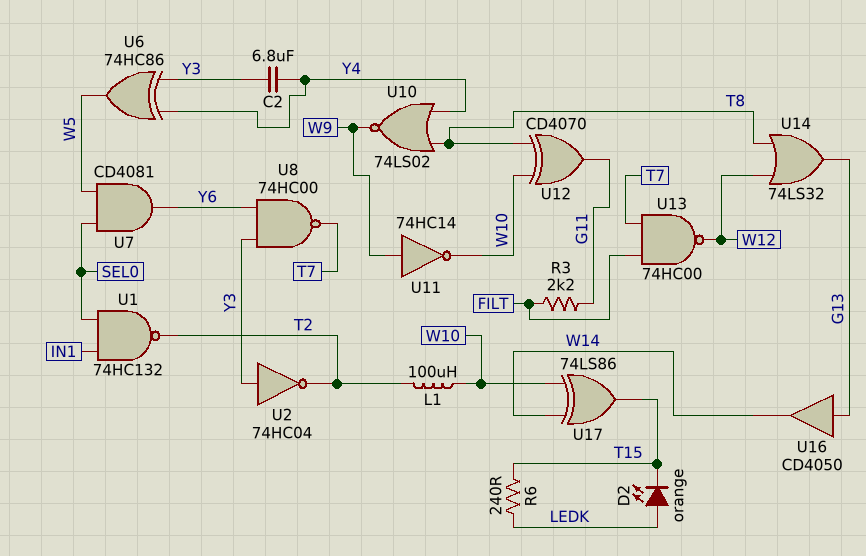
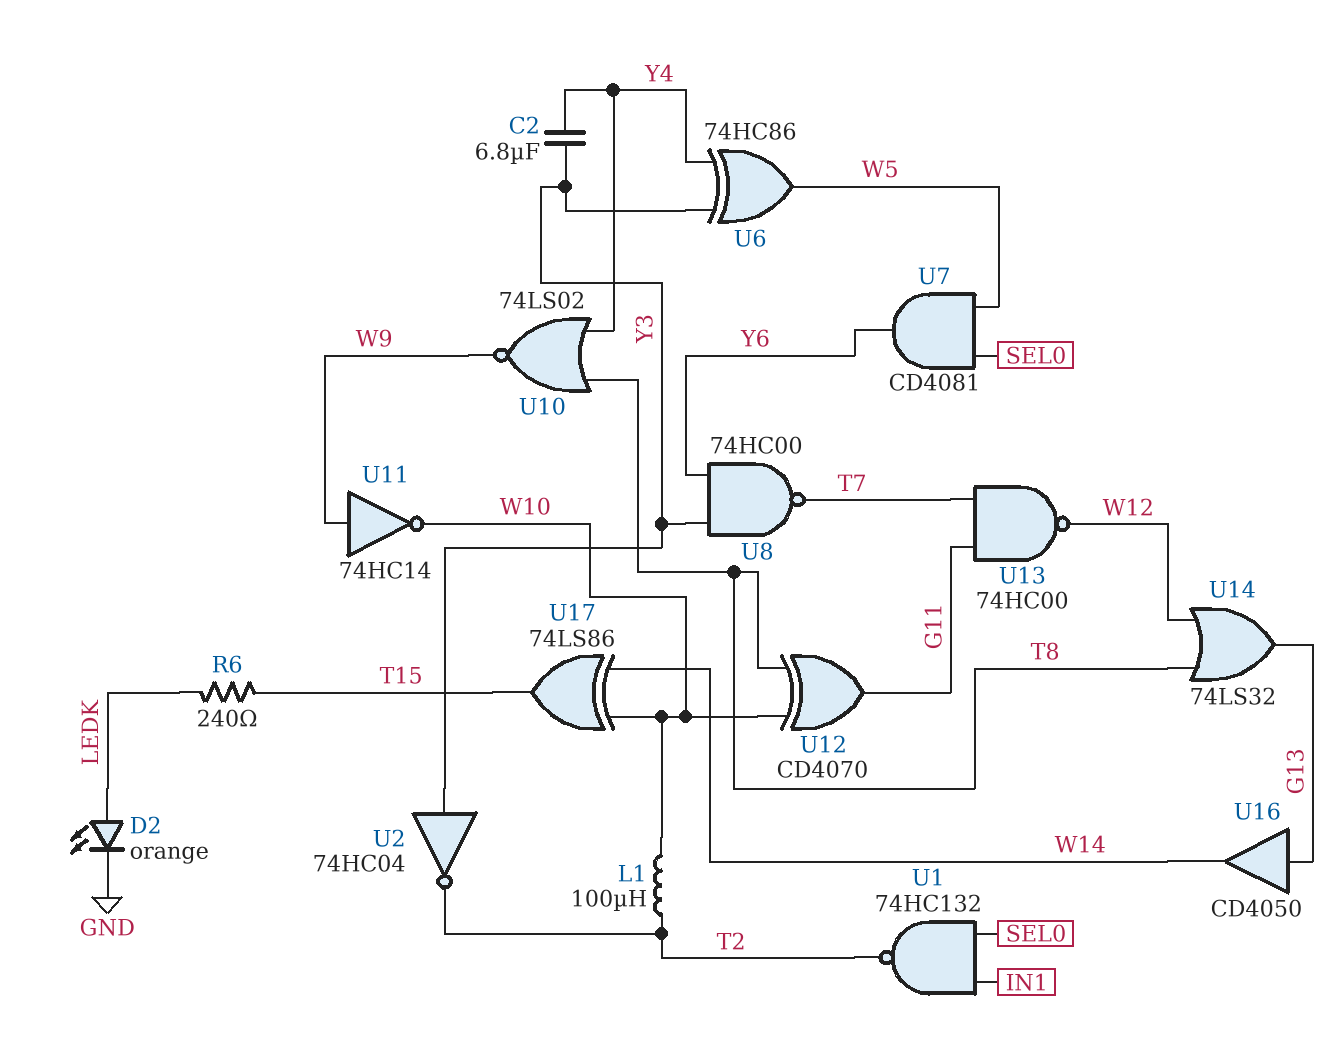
D2: LED orange (A LEDK, K T15) -> LED orange (A LEDK, K GND)
R3: 2.2k (FILT, G11) -> none
U13: NAND 74HC00 (in FILT, in T7, out W12) -> NAND 74HC00 (in G11, in T7, out W12)

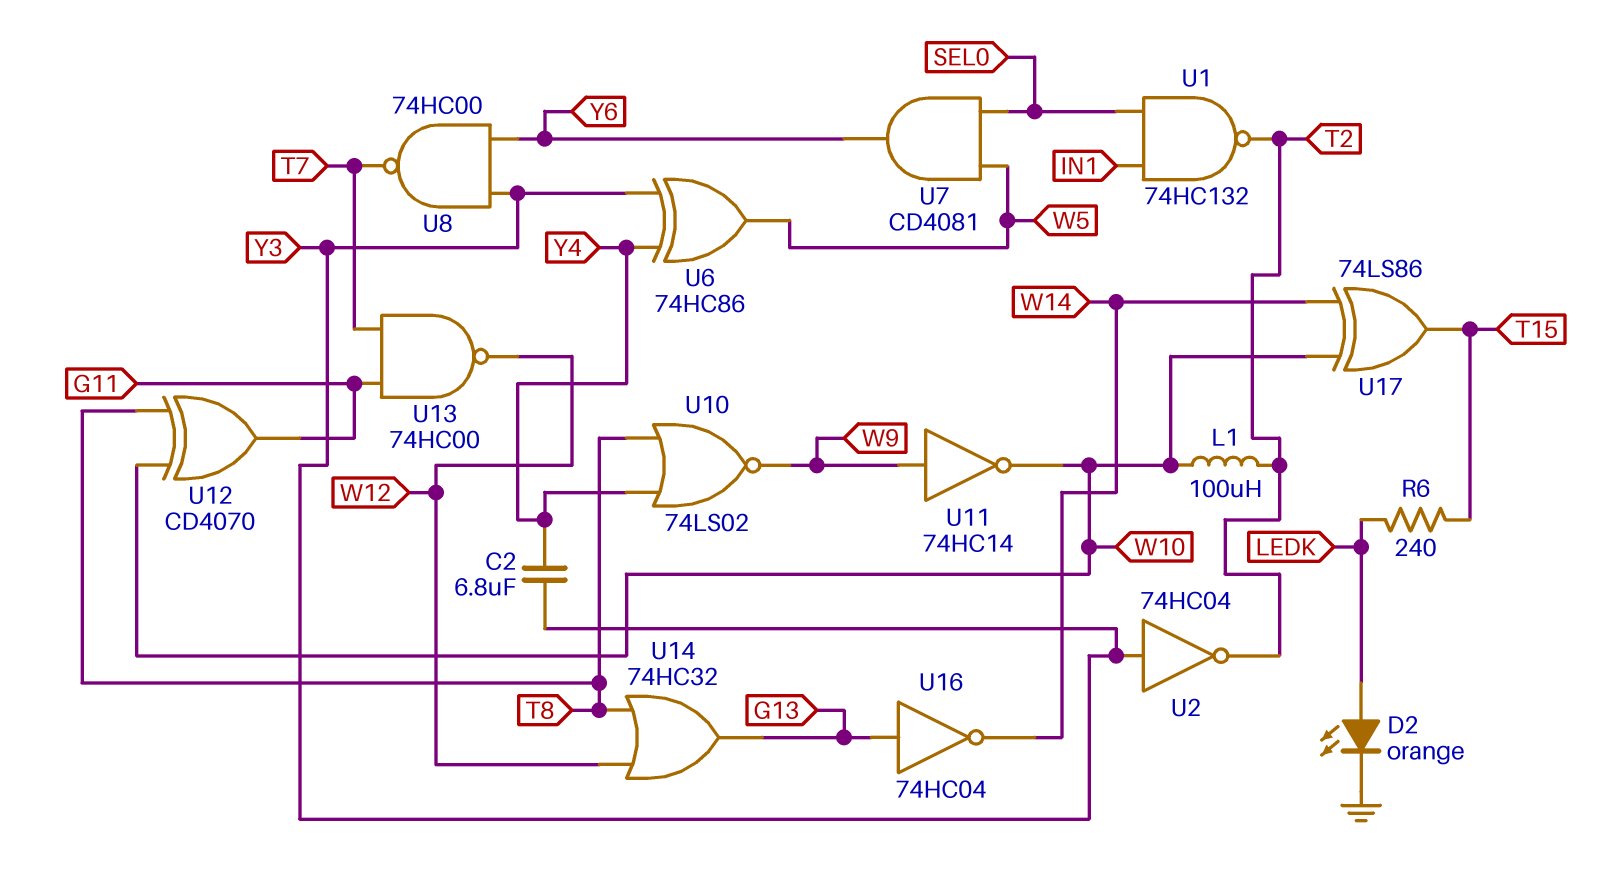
U14: OR 74LS32 (in T8, in W12, out G13) -> OR 74HC32 (in T8, in W12, out G13)
U16: buffer CD4050 (in G13, out W14) -> NOT 74HC04 (in G13, out W14)

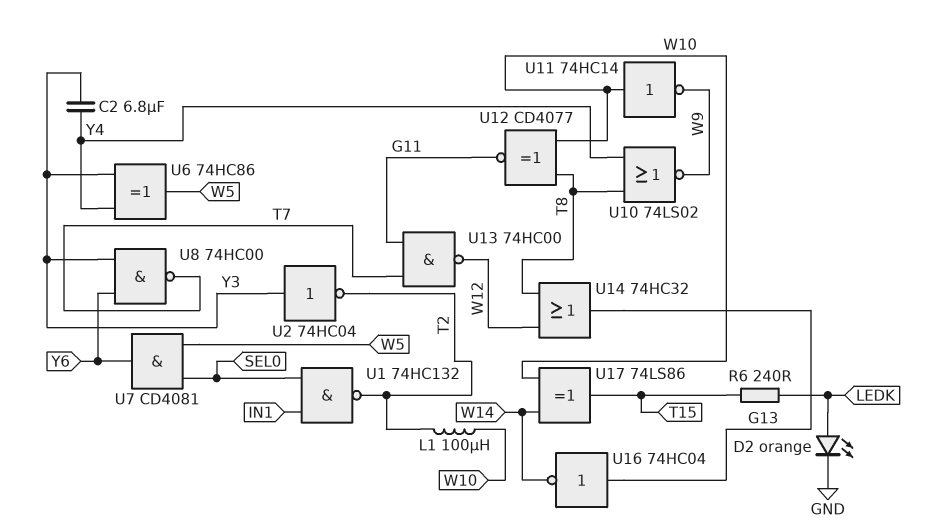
U11: NOT 74HC14 (in W9, out W10) -> NOT 74HC14 (in W10, out W9)
U12: XOR CD4070 (in T8, in W10, out G11) -> XNOR CD4077 (in T8, in W10, out G11)

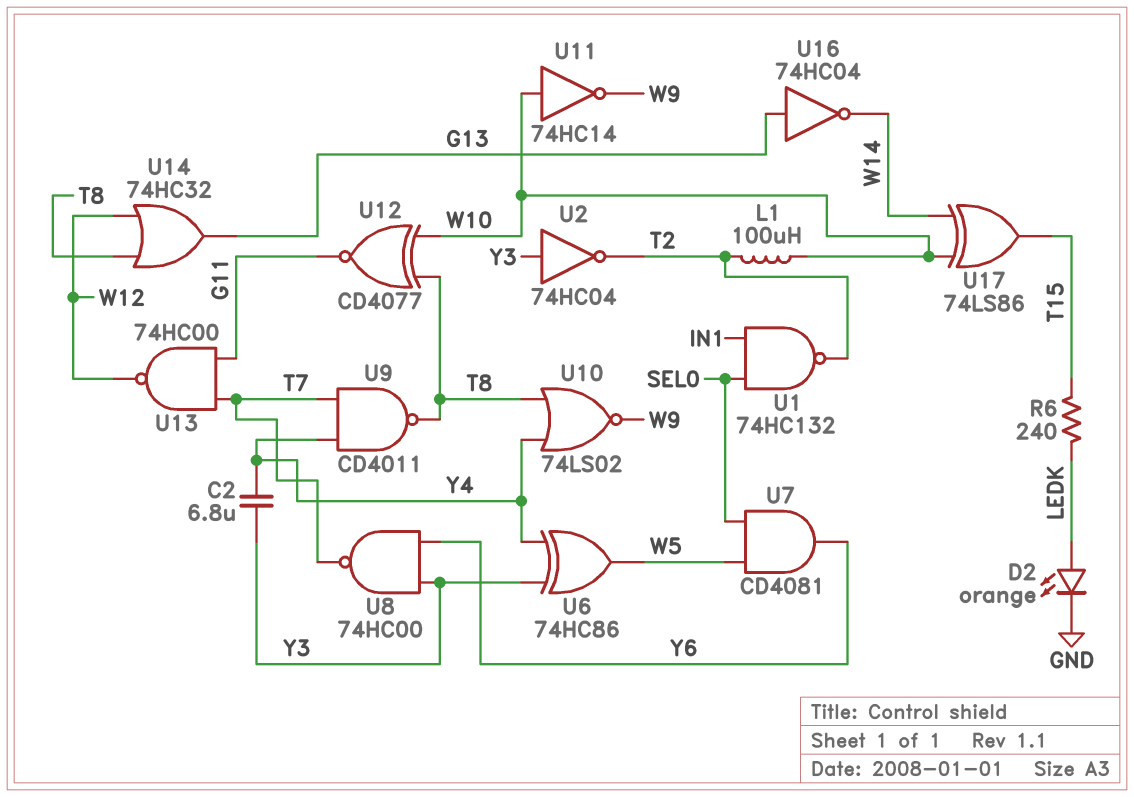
U9: none -> NAND CD4011 (in T7, in Y4, out T8)

